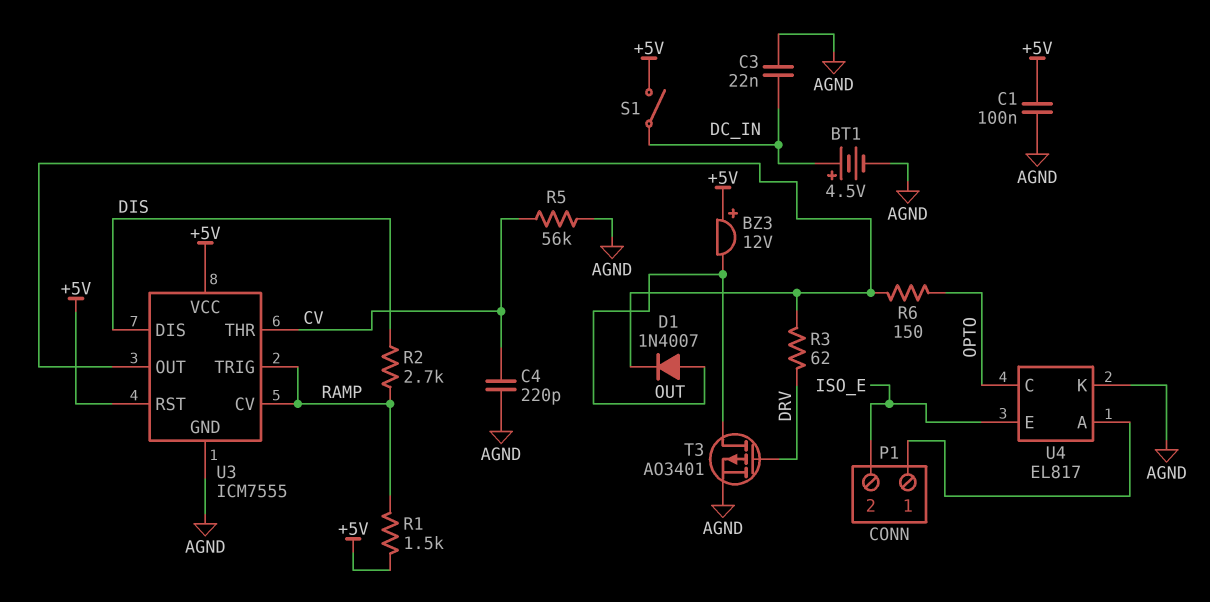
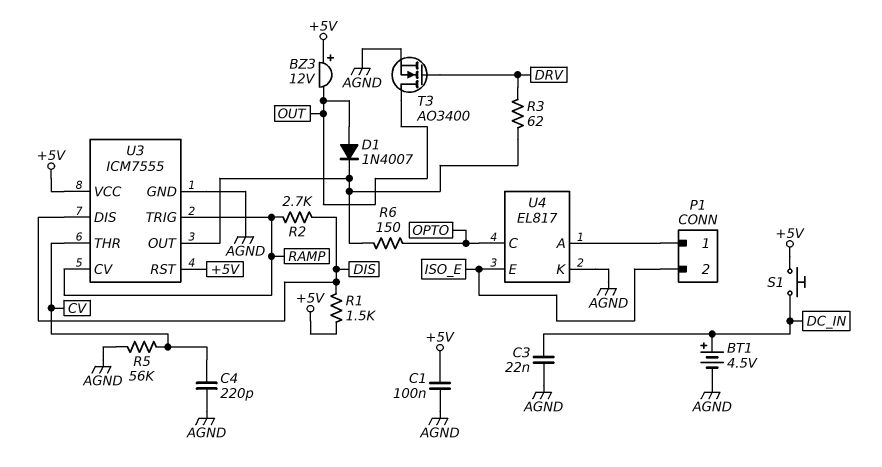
R1: 1.5k (+5V, RAMP) -> 1.5k (+5V, DIS)
S1: switch (+5V, DC_IN) -> button (+5V, DC_IN)
T3: PMOS AO3401 (G DRV, D OUT, S AGND) -> NMOS AO3400 (G DRV, D OUT, S AGND)

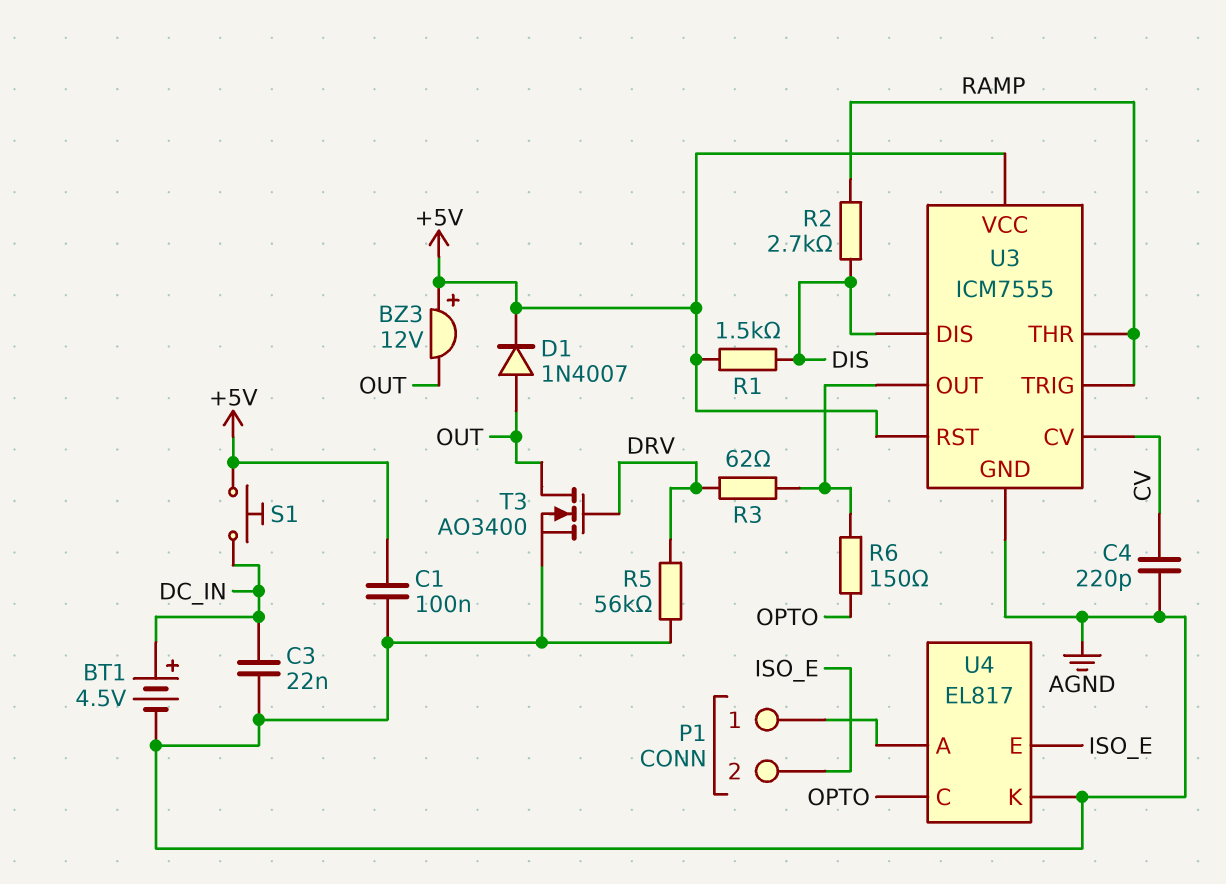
D1: diode 1N4007 (A OUT, K U3/OUT) -> diode 1N4007 (A OUT, K +5V)
R5: 56k (AGND, CV) -> 56k (AGND, DRV)
U3 pin CV: RAMP -> CV
U3 pin THR: CV -> RAMP

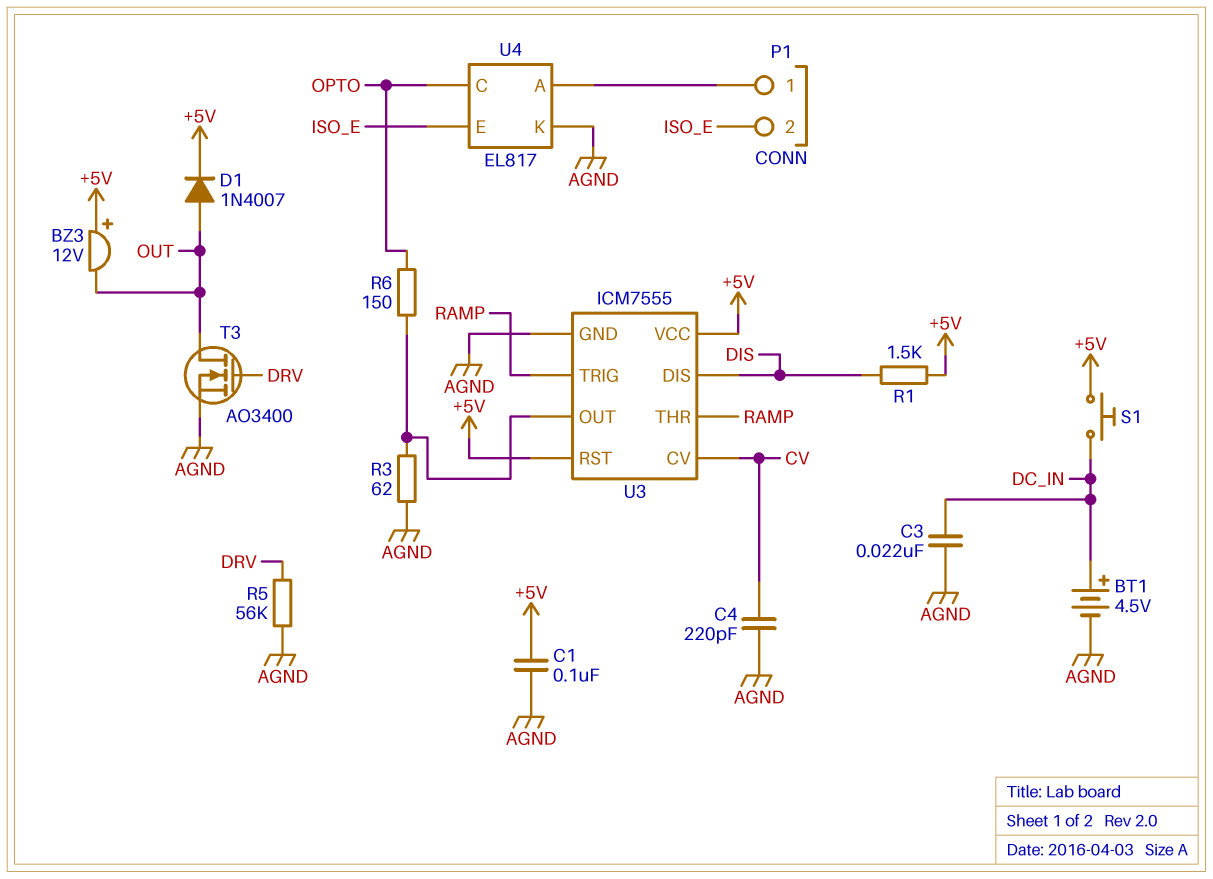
R2: 2.7k (DIS, RAMP) -> none
R3: 62 (DRV, U3/OUT) -> 62 (AGND, U3/OUT)

